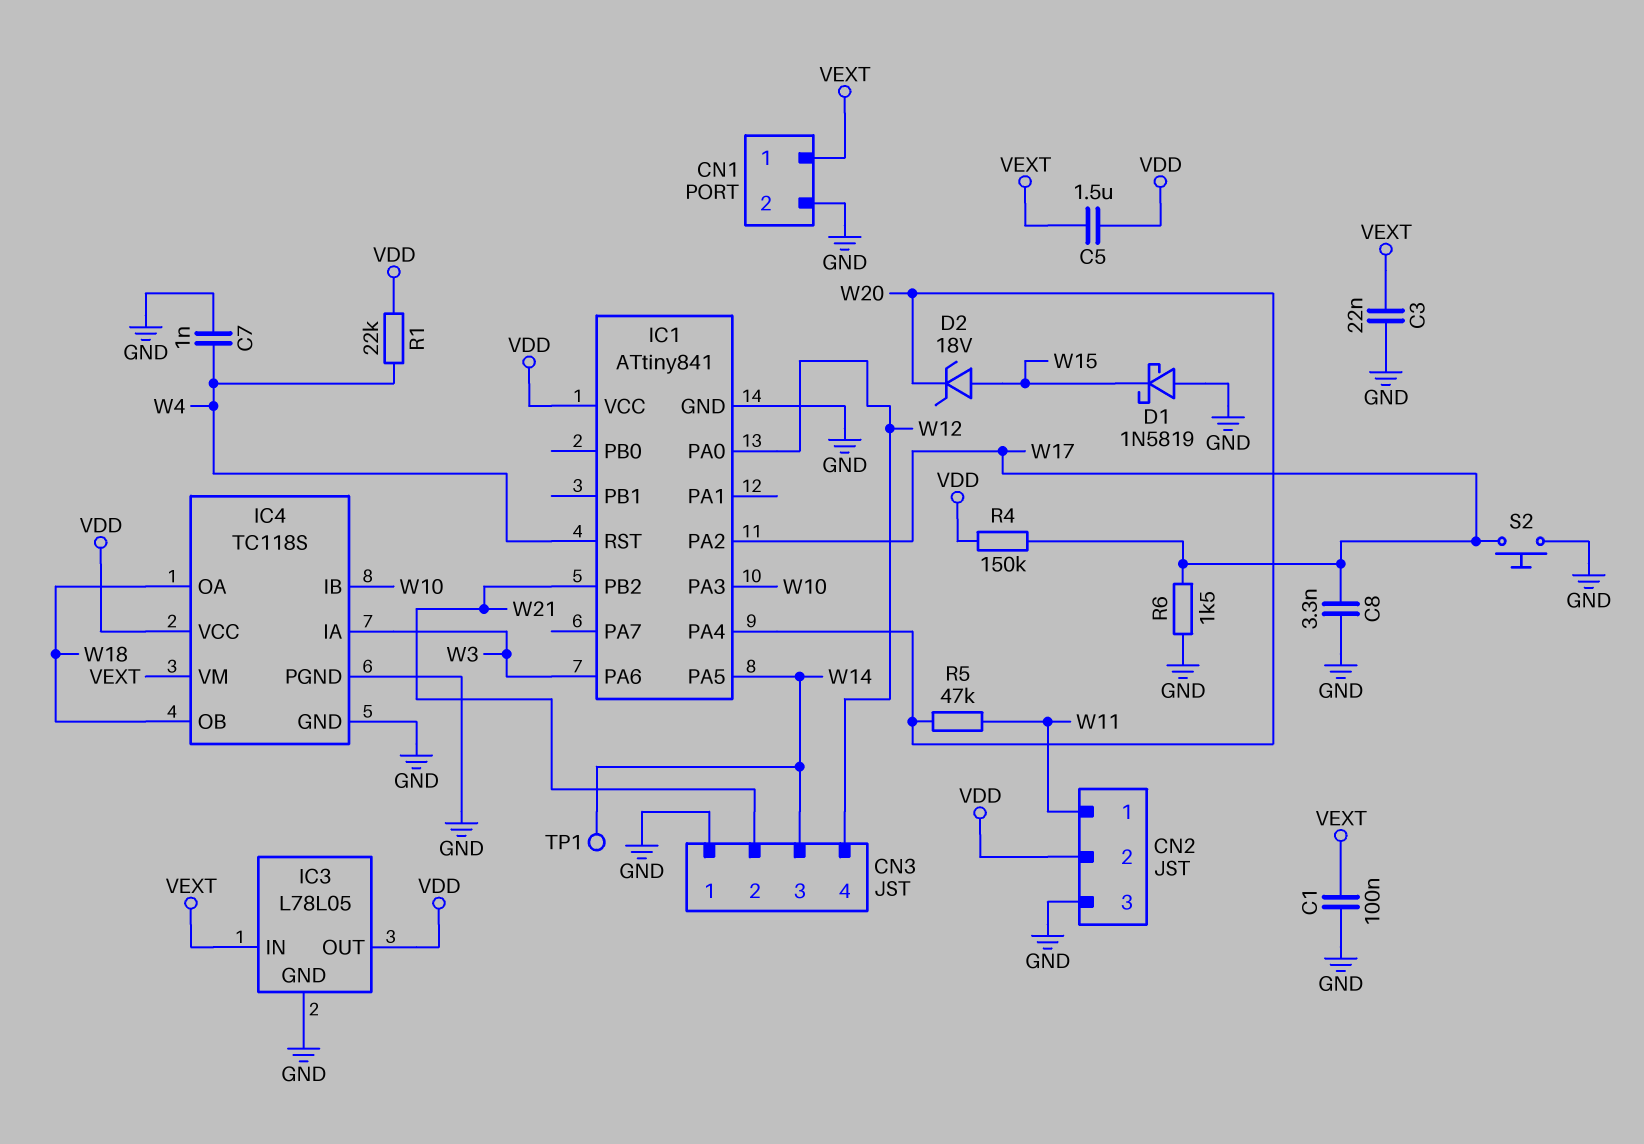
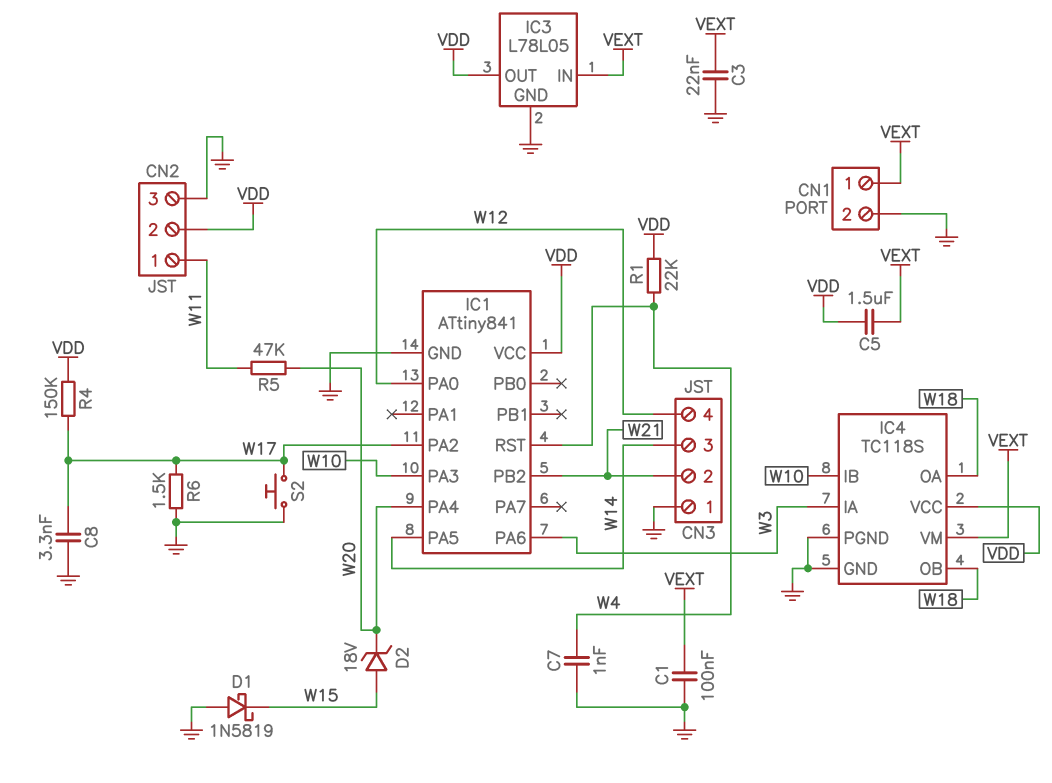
TP1: test point (W14) -> none

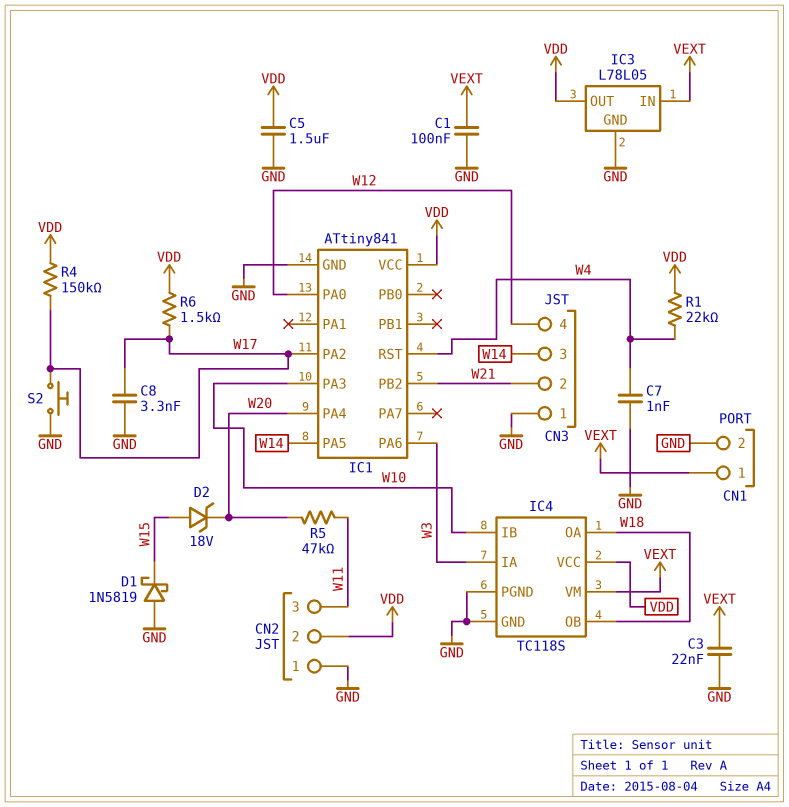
C5: 1.5uF (VDD, VEXT) -> 1.5uF (GND, VDD)
CN2 pin 1: W11 -> GND
CN2 pin 3: GND -> W11
R6: 1.5k (GND, W17) -> 1.5k (VDD, W17)

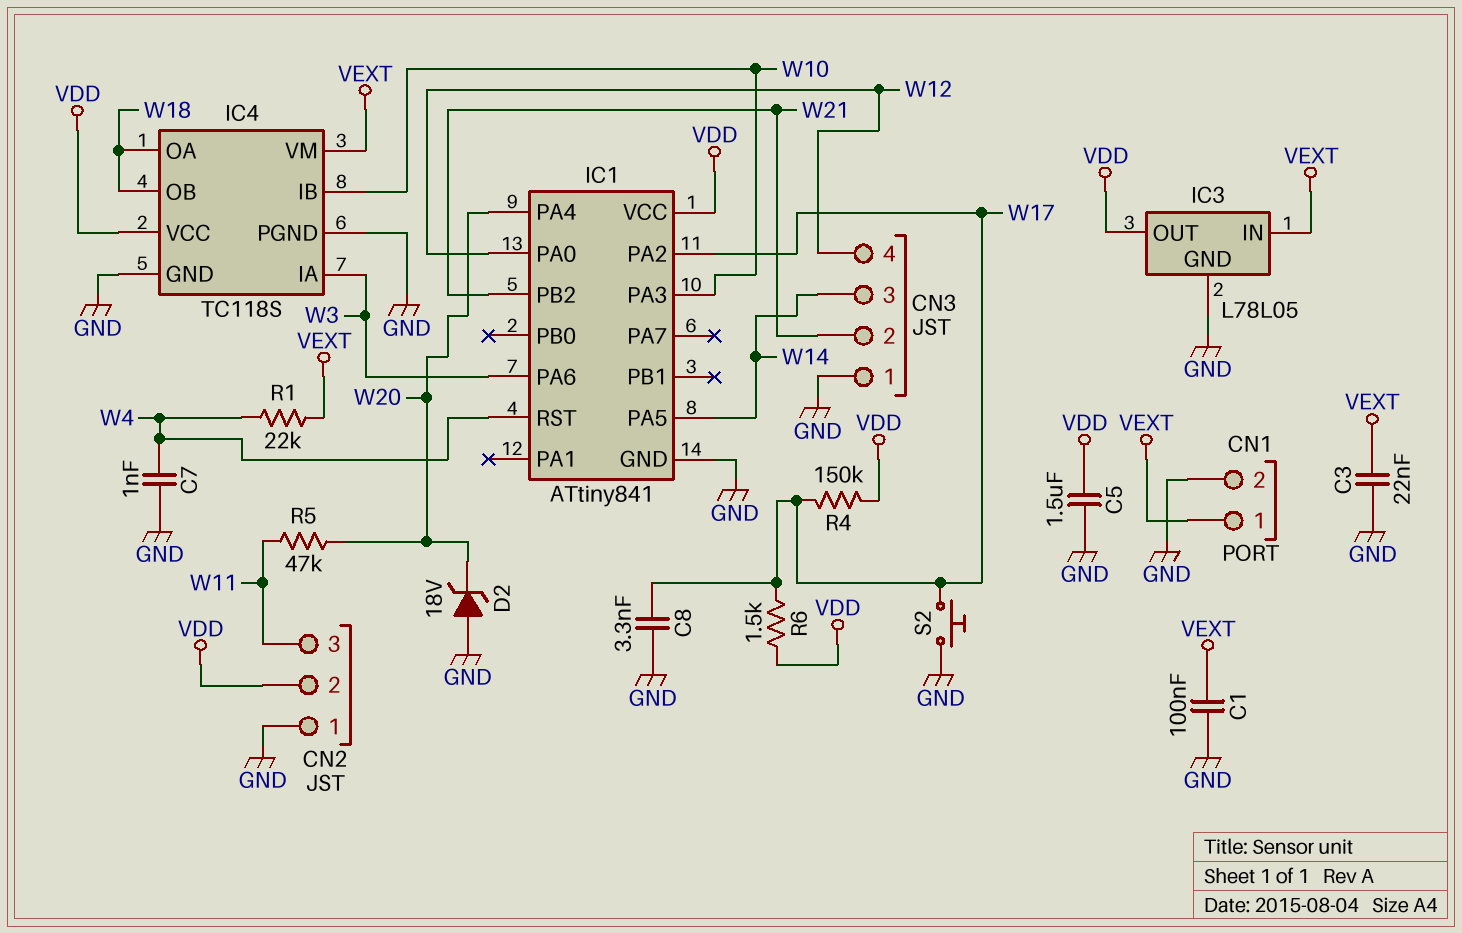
D1: schottky 1N5819 (A GND, K W15) -> none
D2: zener 18V (A W15, K W20) -> zener 18V (A GND, K W20)
R1: 22k (VDD, W4) -> 22k (VEXT, W4)

